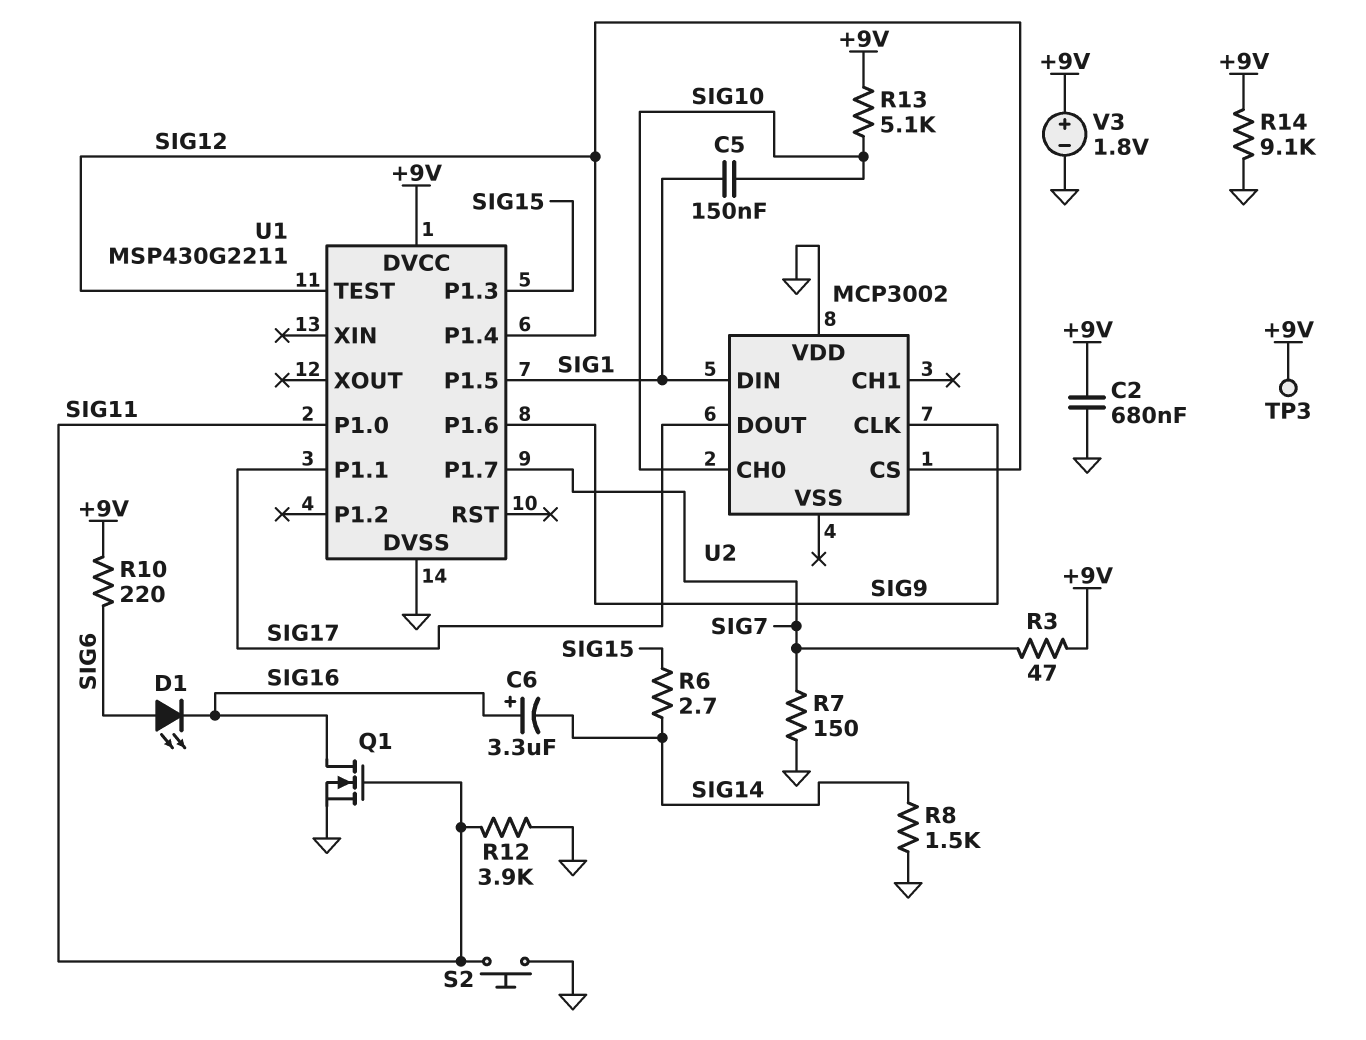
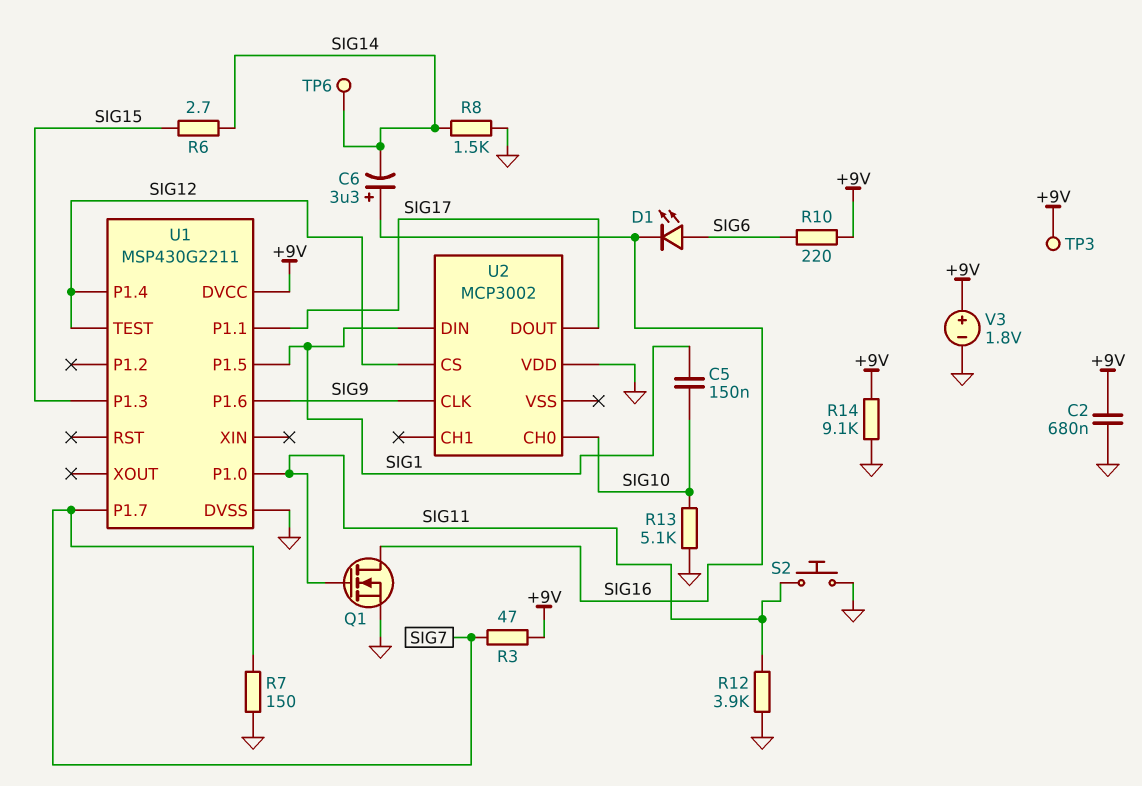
R13: 5.1k (+9V, SIG10) -> 5.1k (GND, SIG10)
TP6: none -> test point (SIG14)

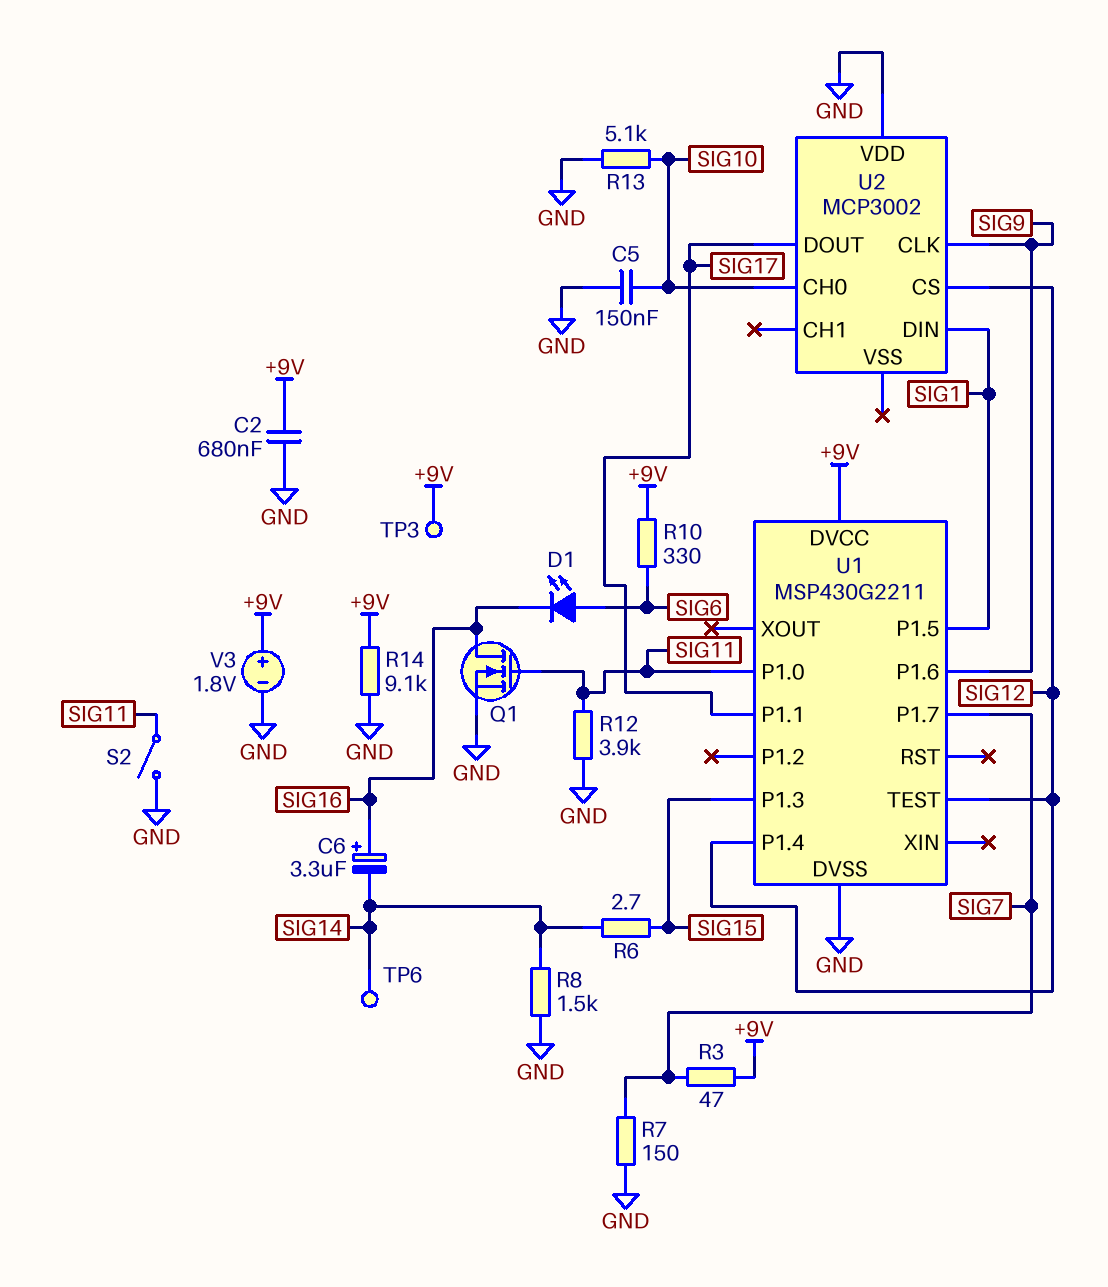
C5: 150nF (SIG1, SIG10) -> 150nF (GND, SIG10)
R10: 220 (+9V, SIG6) -> 330 (+9V, SIG6)
S2: button (GND, SIG11) -> switch (GND, SIG11)

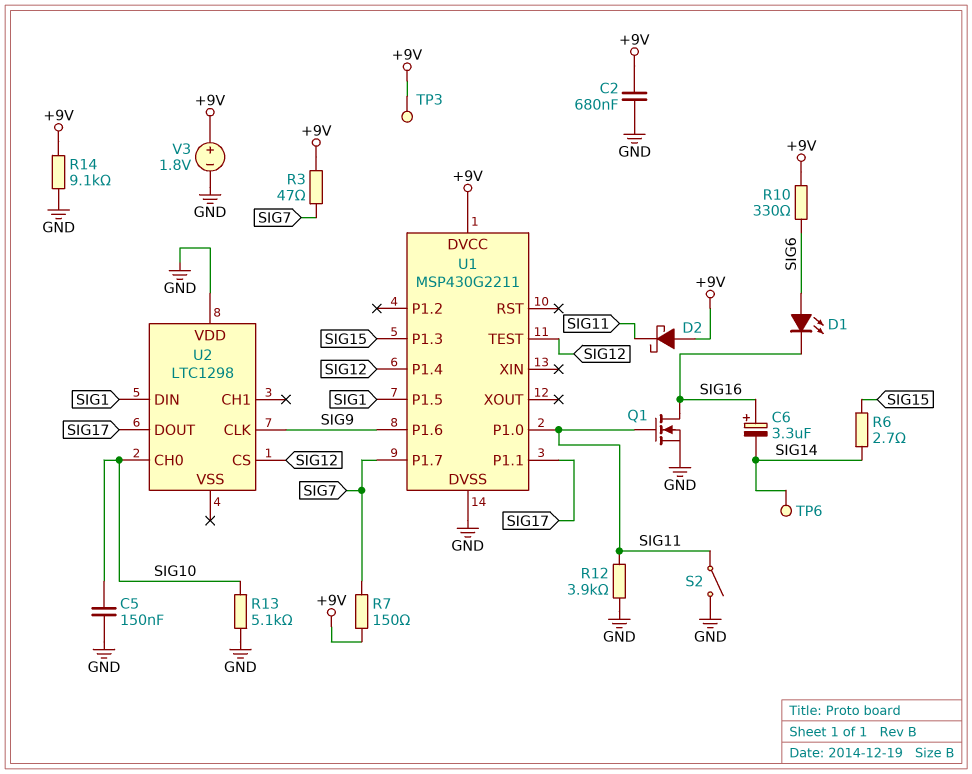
D2: none -> schottky (A +9V, K SIG11)
R7: 150 (GND, SIG7) -> 150 (+9V, SIG7)
R8: 1.5k (GND, SIG14) -> none
U2: MCP3002 -> LTC1298

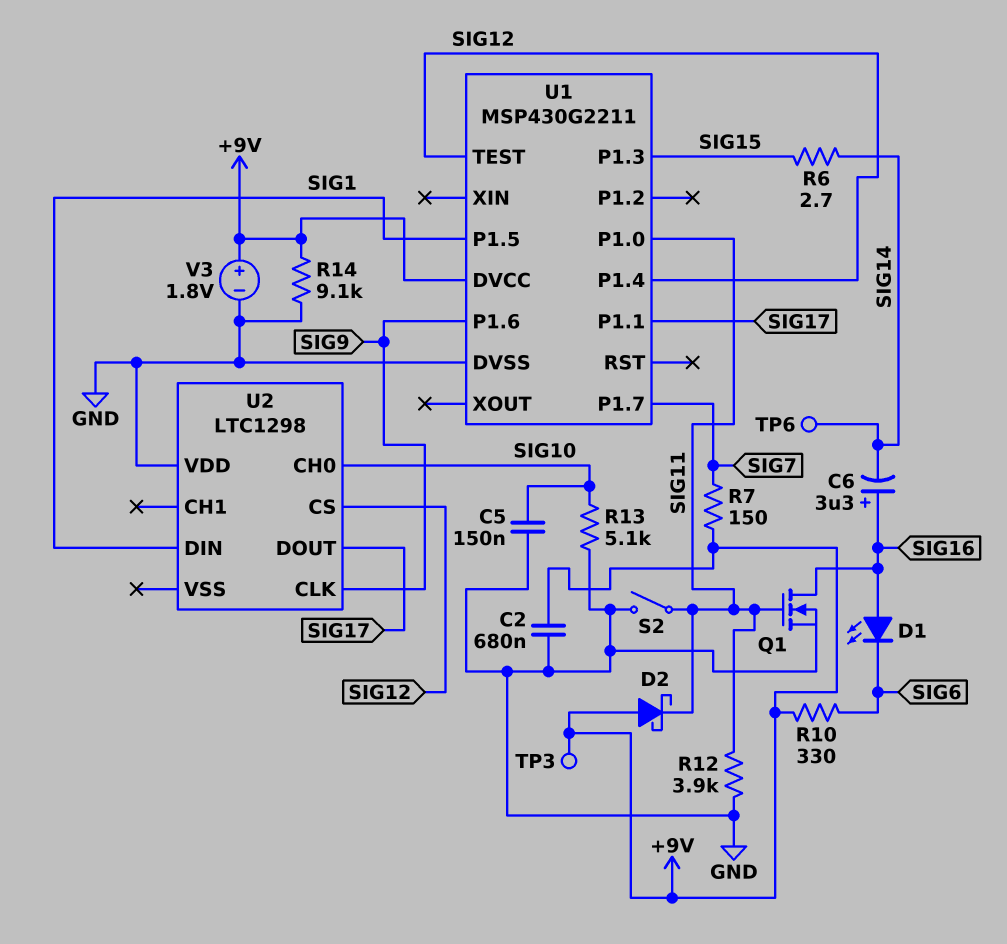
D1: LED (A SIG6, K SIG16) -> LED (A SIG16, K SIG6)
R3: 47 (+9V, SIG7) -> none

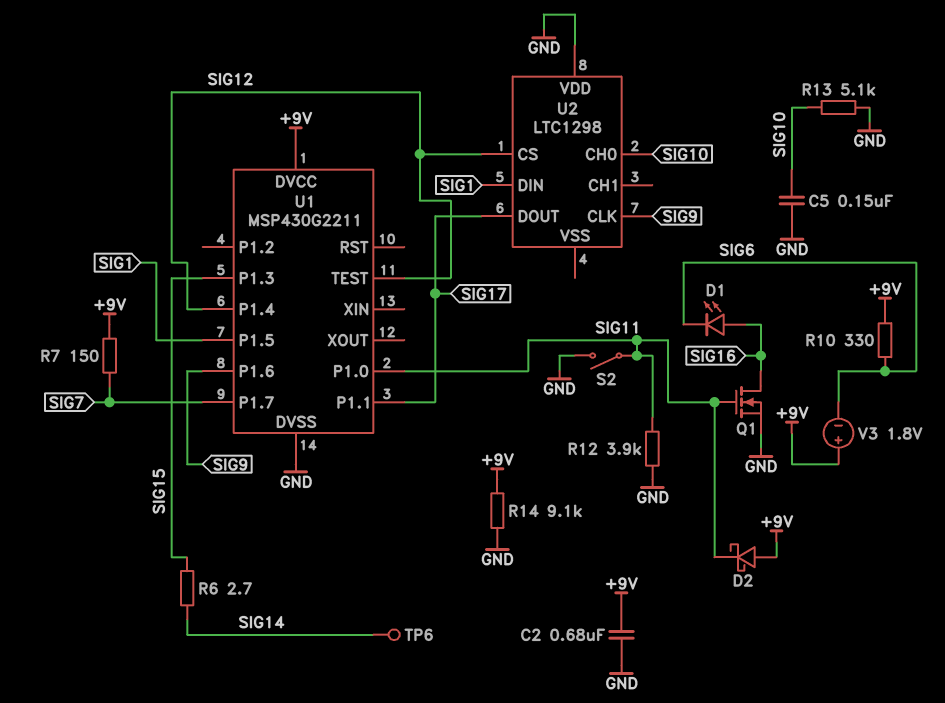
C6: 3.3uF (plus SIG16, minus SIG14) -> none
TP3: test point (+9V) -> none
V3: 1.8V (plus +9V, minus GND) -> 1.8V (plus +9V, minus SIG6)

